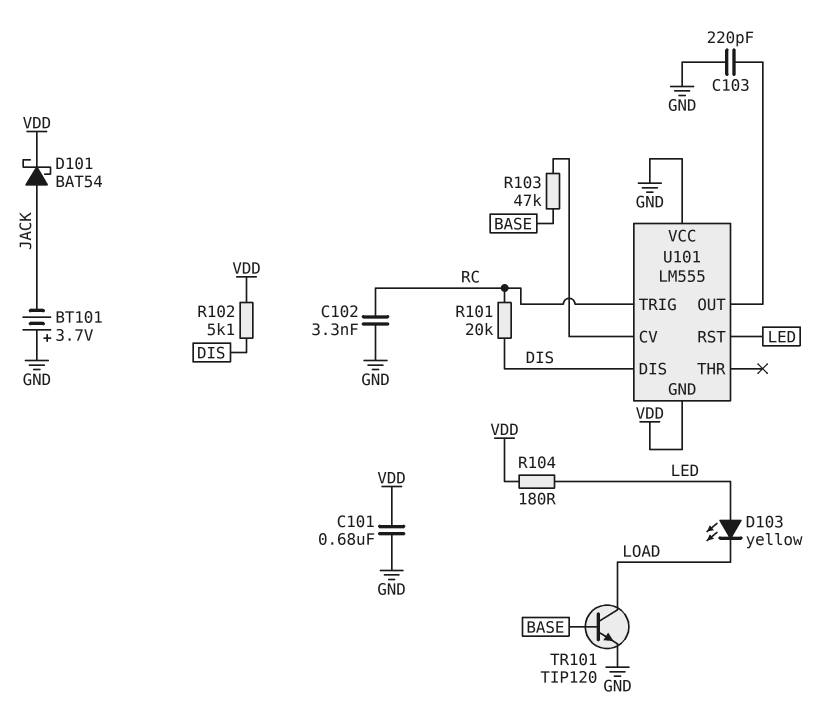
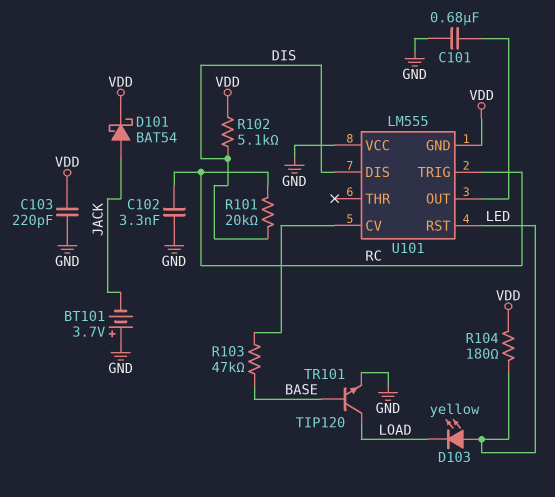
C101: 680nF (GND, VDD) -> 680nF (GND, U101/OUT)
C103: 220pF (GND, U101/OUT) -> 220pF (GND, VDD)

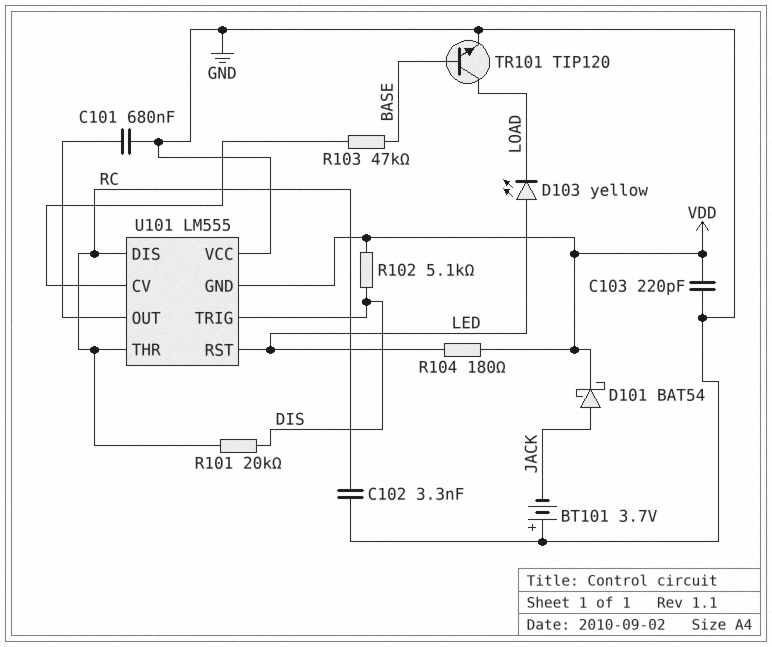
U101 pin DIS: DIS -> RC
U101 pin THR: none -> RC
U101 pin TRIG: RC -> DIS

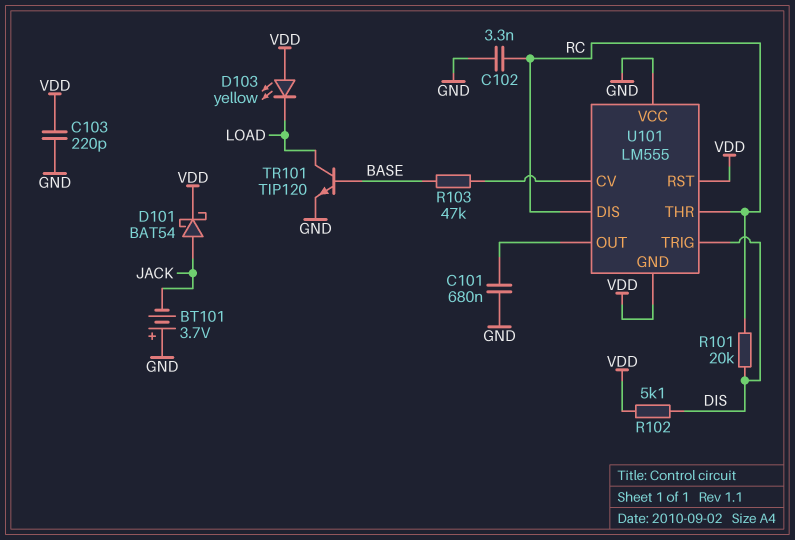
D103: LED yellow (A LED, K LOAD) -> LED yellow (A VDD, K LOAD)
R104: 180 (LED, VDD) -> none
U101 pin RST: LED -> VDD

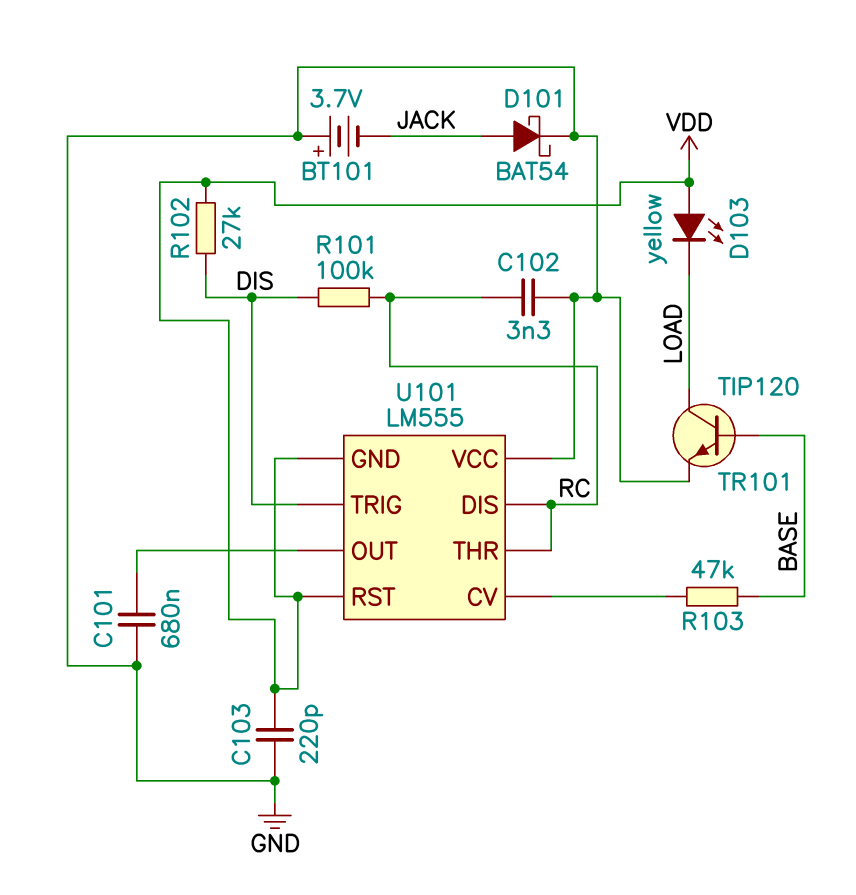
D101: schottky BAT54 (A JACK, K VDD) -> schottky BAT54 (A JACK, K GND)
R101: 20k (DIS, RC) -> 100k (DIS, RC)
R102: 5.1k (DIS, VDD) -> 27k (DIS, VDD)

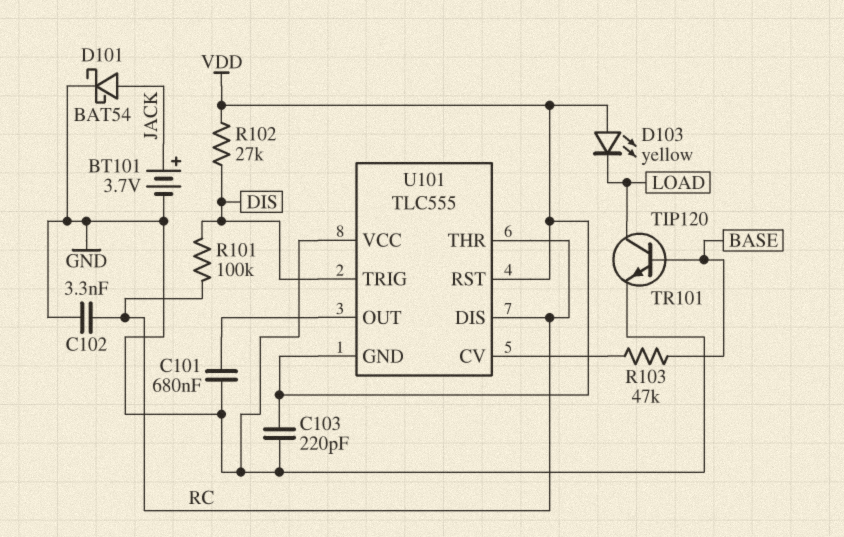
BT101: 3.7V (plus GND, minus JACK) -> 3.7V (plus JACK, minus GND)
U101: LM555 -> TLC555

